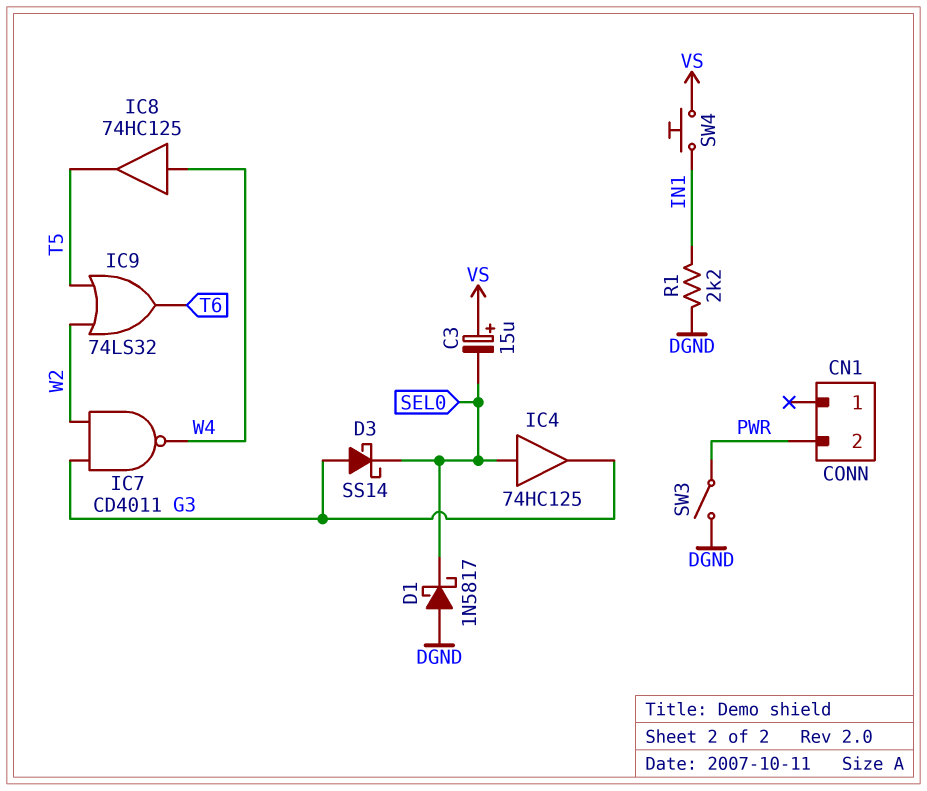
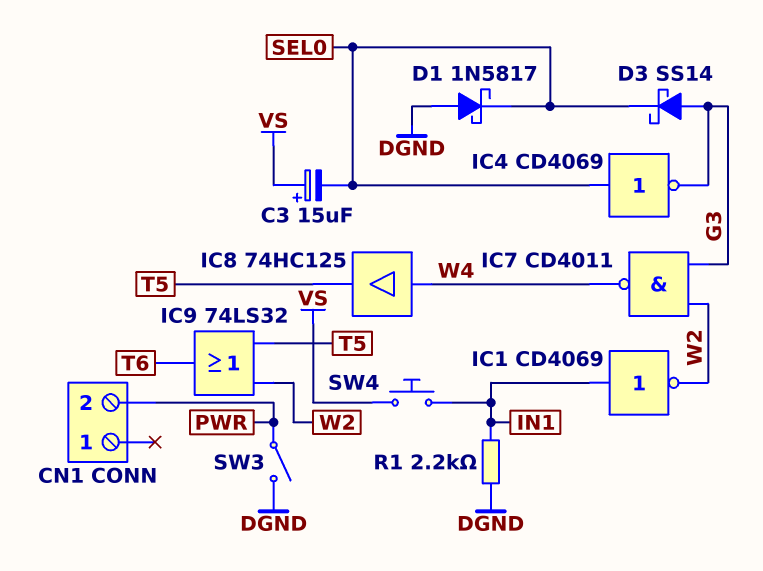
IC1: none -> NOT CD4069 (in IN1, out W2)
IC4: buffer 74HC125 (in SEL0, out G3) -> NOT CD4069 (in SEL0, out G3)

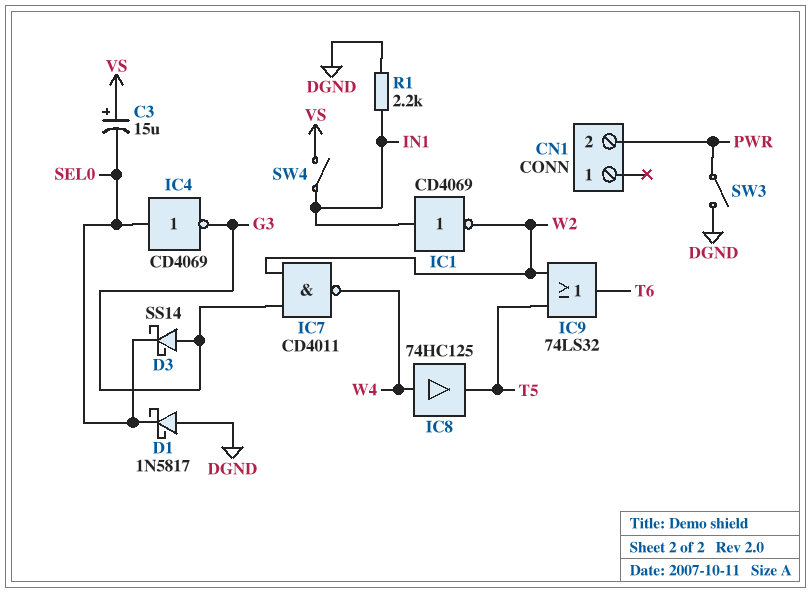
SW4: button (IN1, VS) -> switch (IN1, VS)

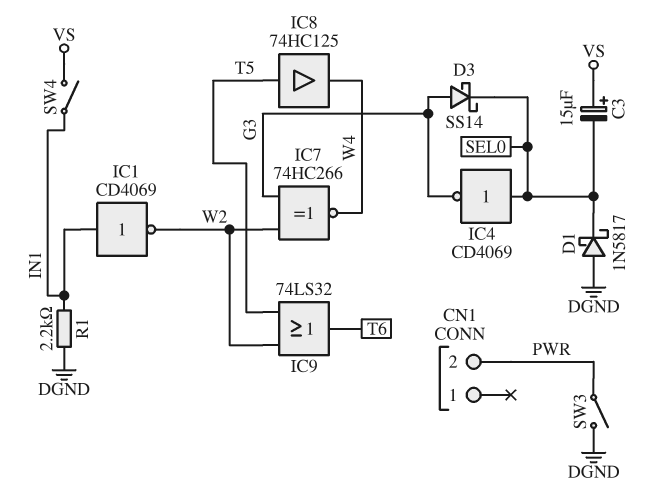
IC7: NAND CD4011 (in G3, in W2, out W4) -> XNOR 74HC266 (in G3, in W2, out W4)
IC8: buffer 74HC125 (in W4, out T5) -> buffer 74HC125 (in T5, out W4)

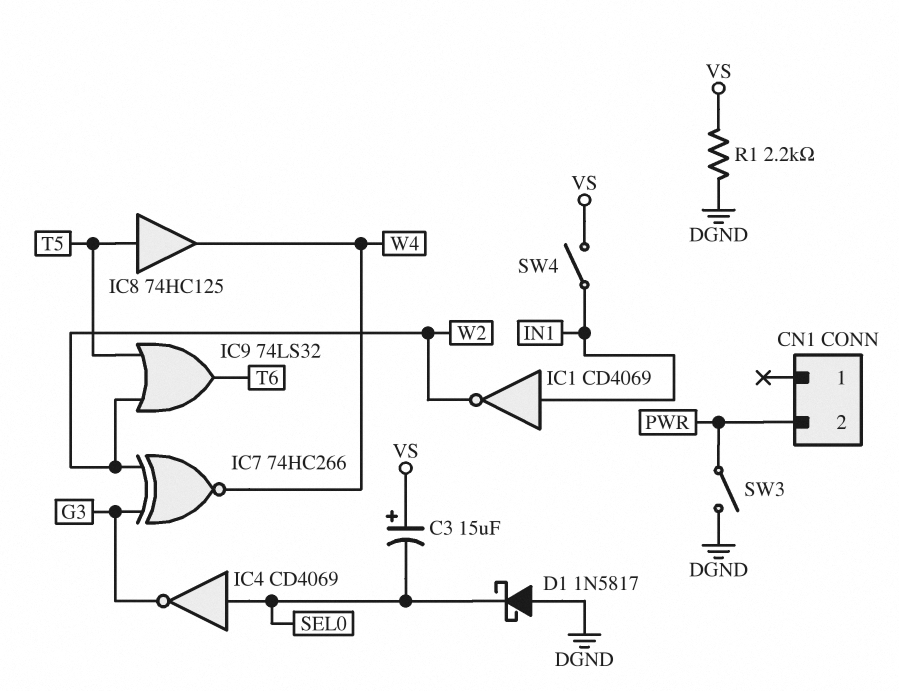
D3: schottky SS14 (A G3, K SEL0) -> none
R1: 2.2k (DGND, IN1) -> 2.2k (DGND, VS)

